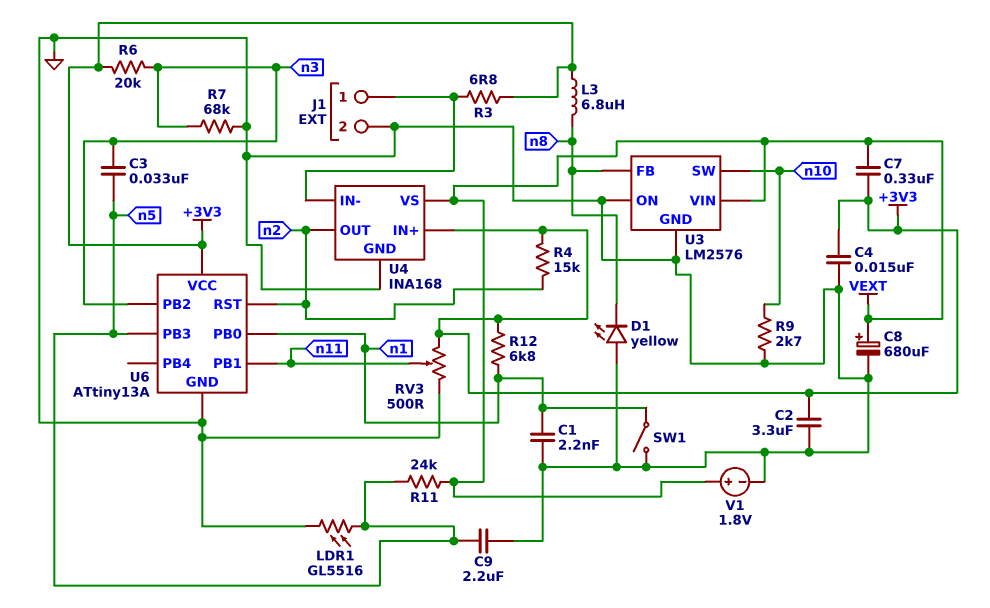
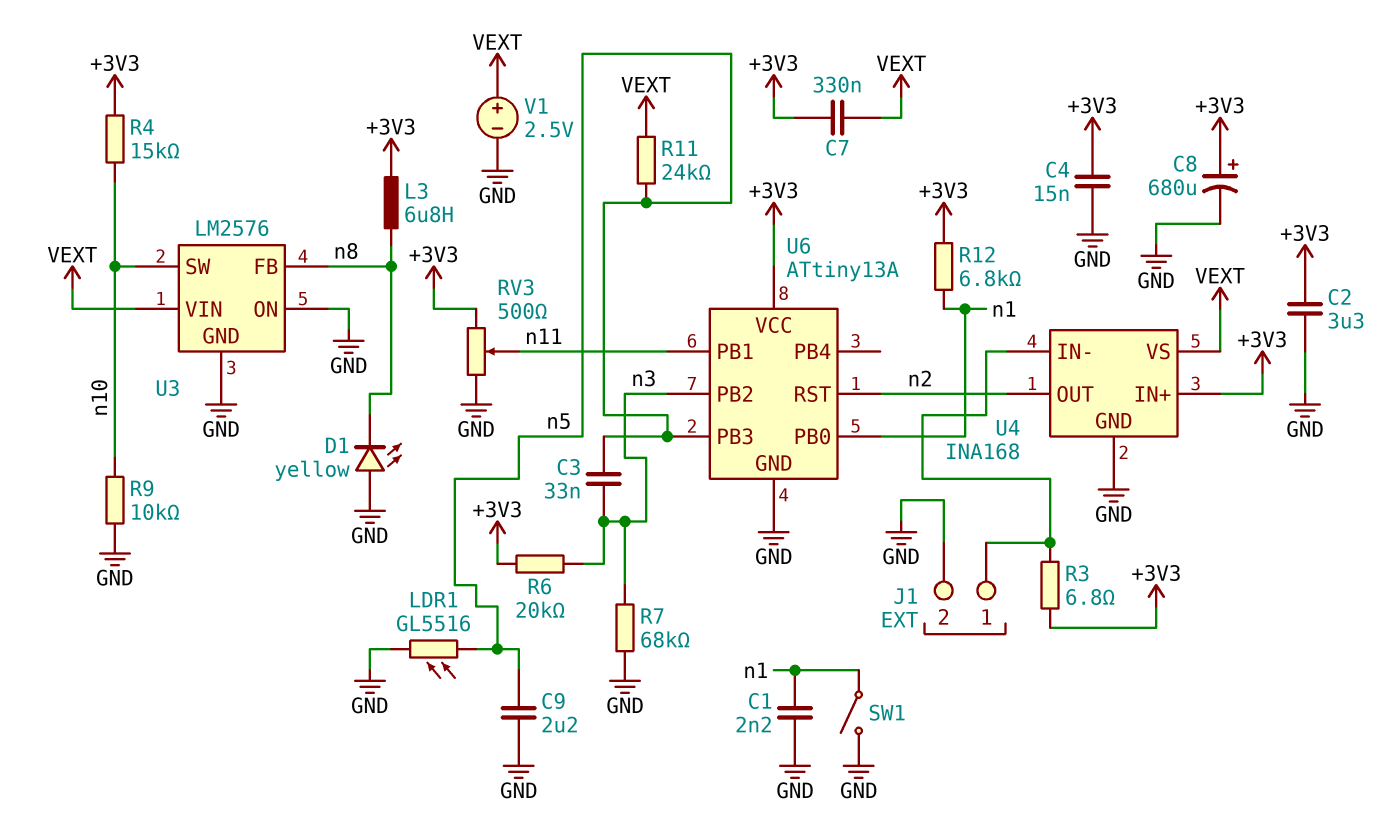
C8: 680uF (plus VEXT, minus GND) -> 680uF (plus +3V3, minus GND)
R4: 15k (+3V3, n2) -> 15k (+3V3, n10)
R9: 2.7k (GND, n10) -> 10k (GND, n10)
V1: 1.8V (plus VEXT, minus GND) -> 2.5V (plus VEXT, minus GND)

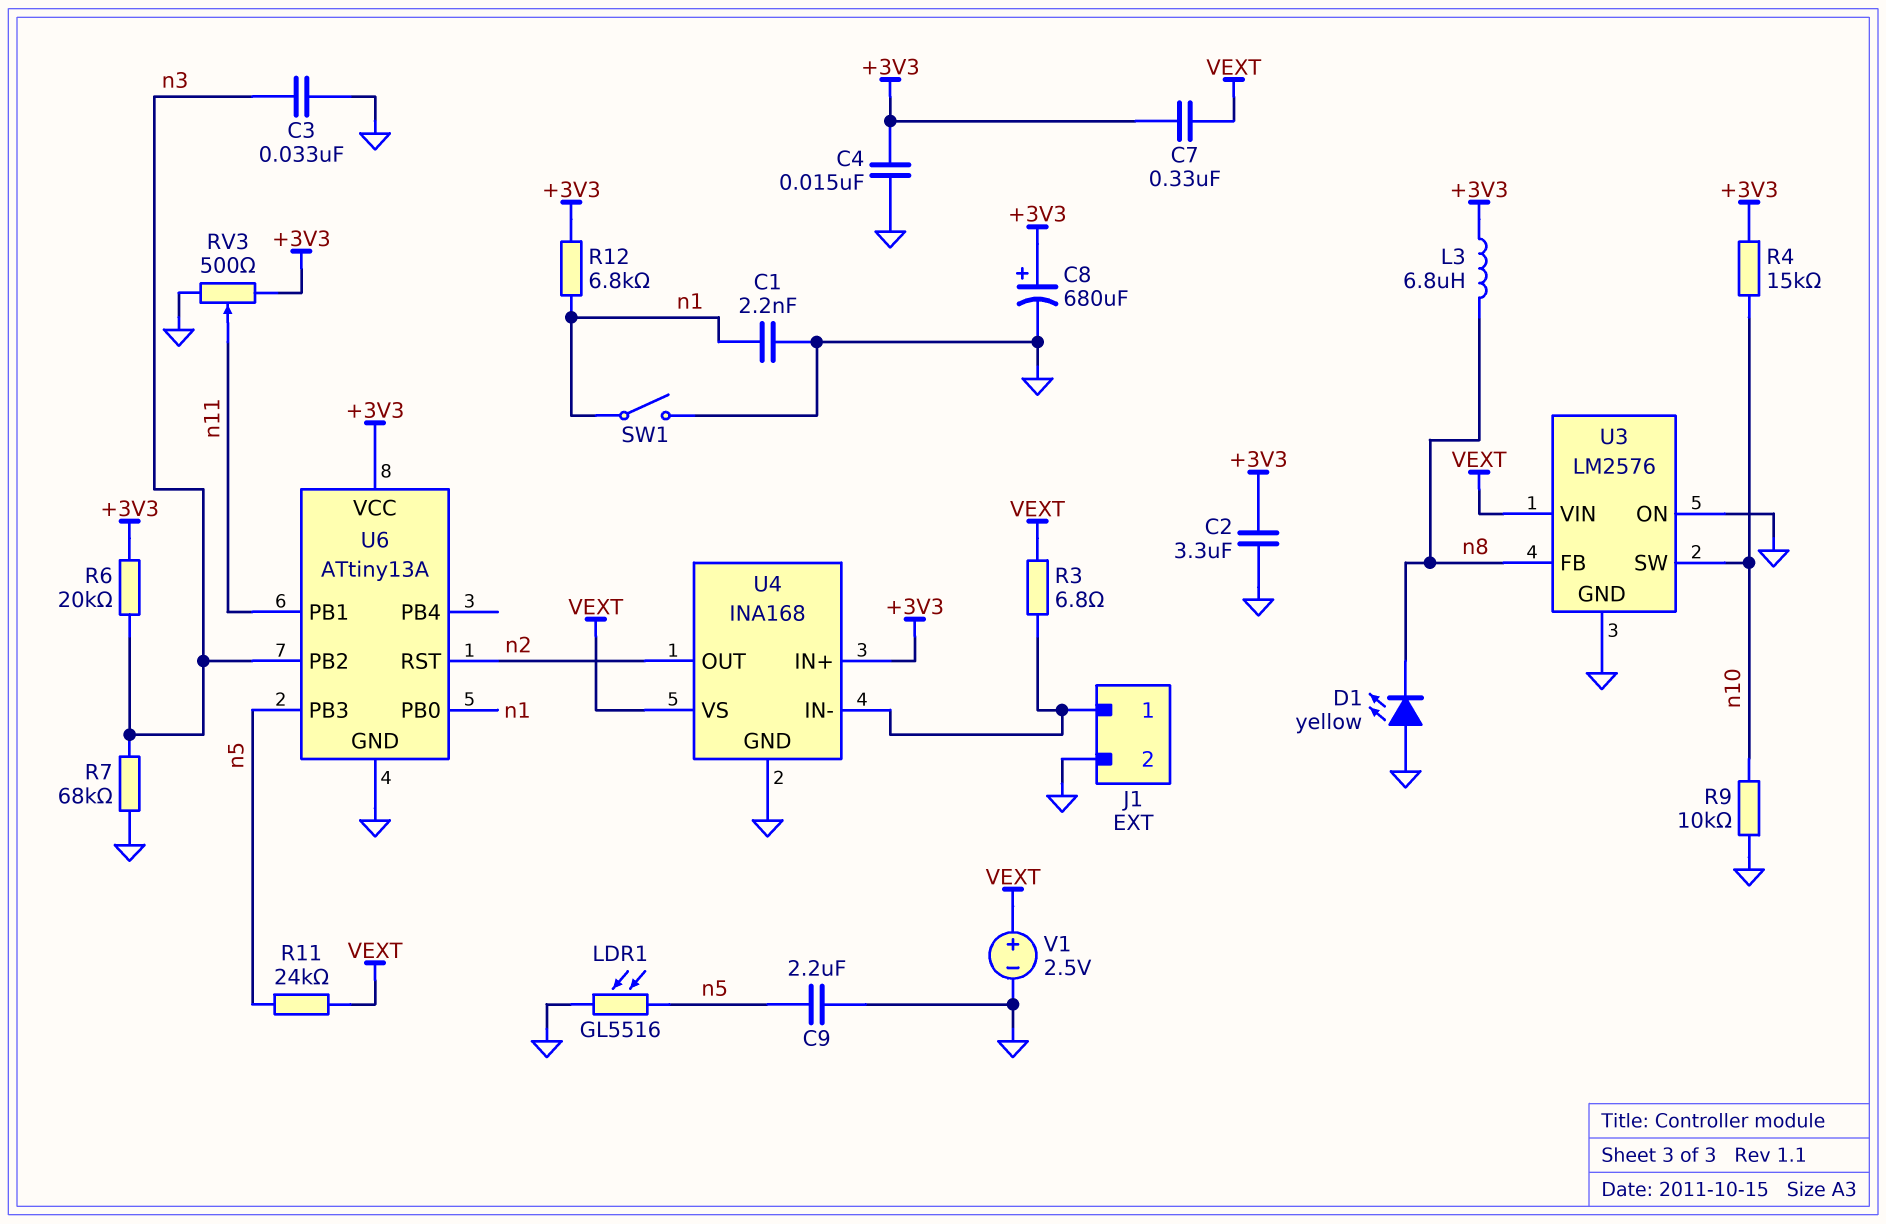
C3: 33nF (n3, n5) -> 33nF (GND, n3)
R3: 6.8 (+3V3, J1/1) -> 6.8 (J1/1, VEXT)

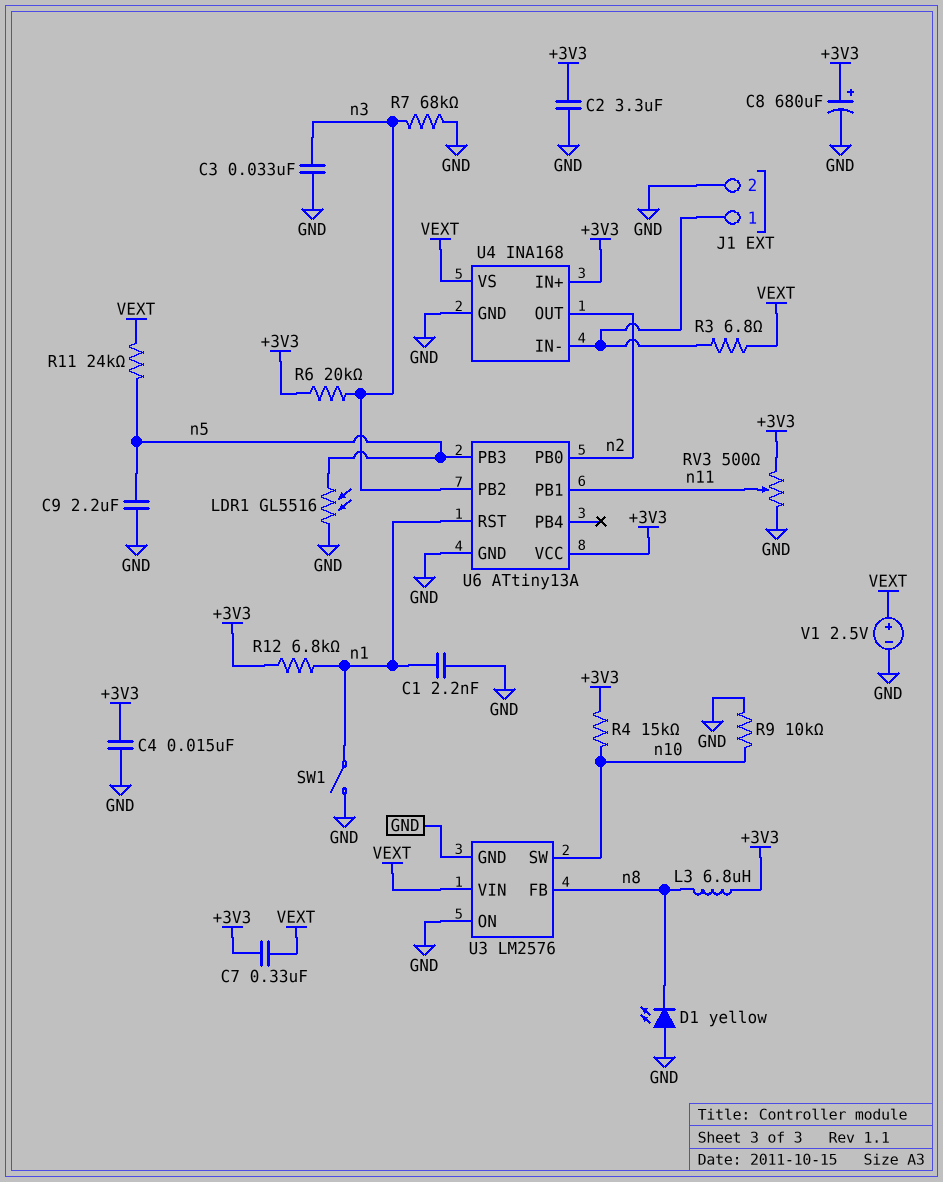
U6 pin PB0: n1 -> n2
U6 pin RST: n2 -> n1

